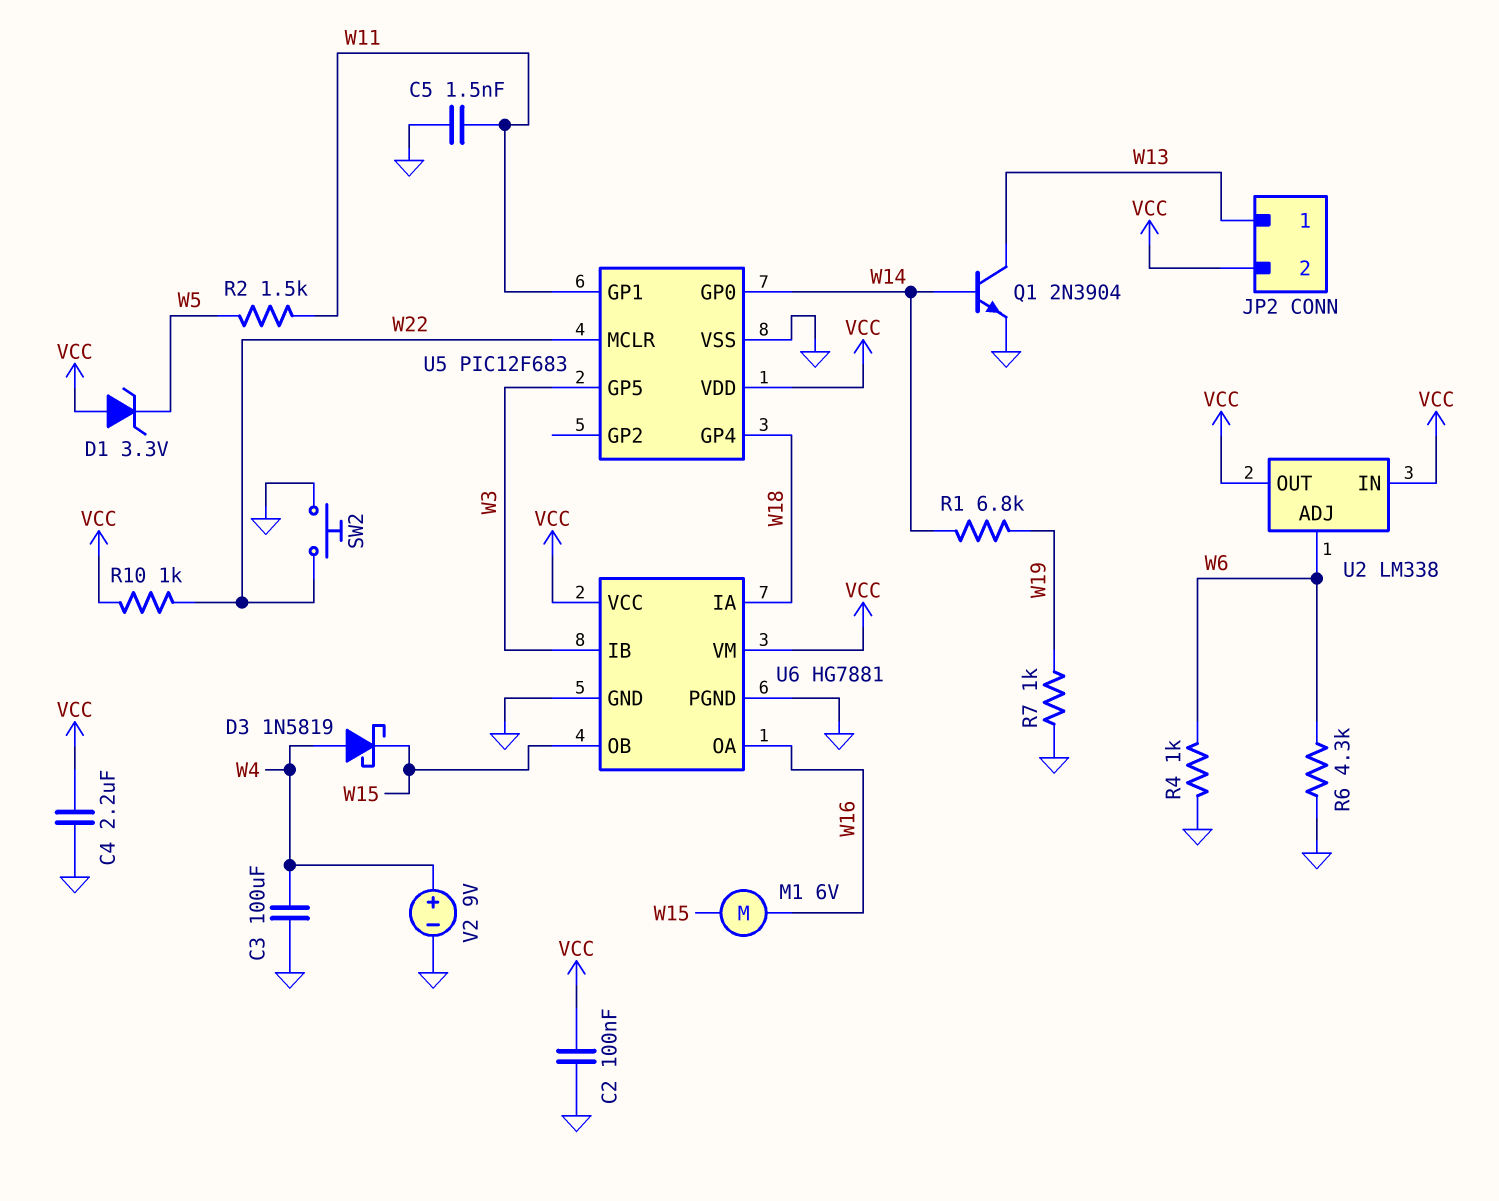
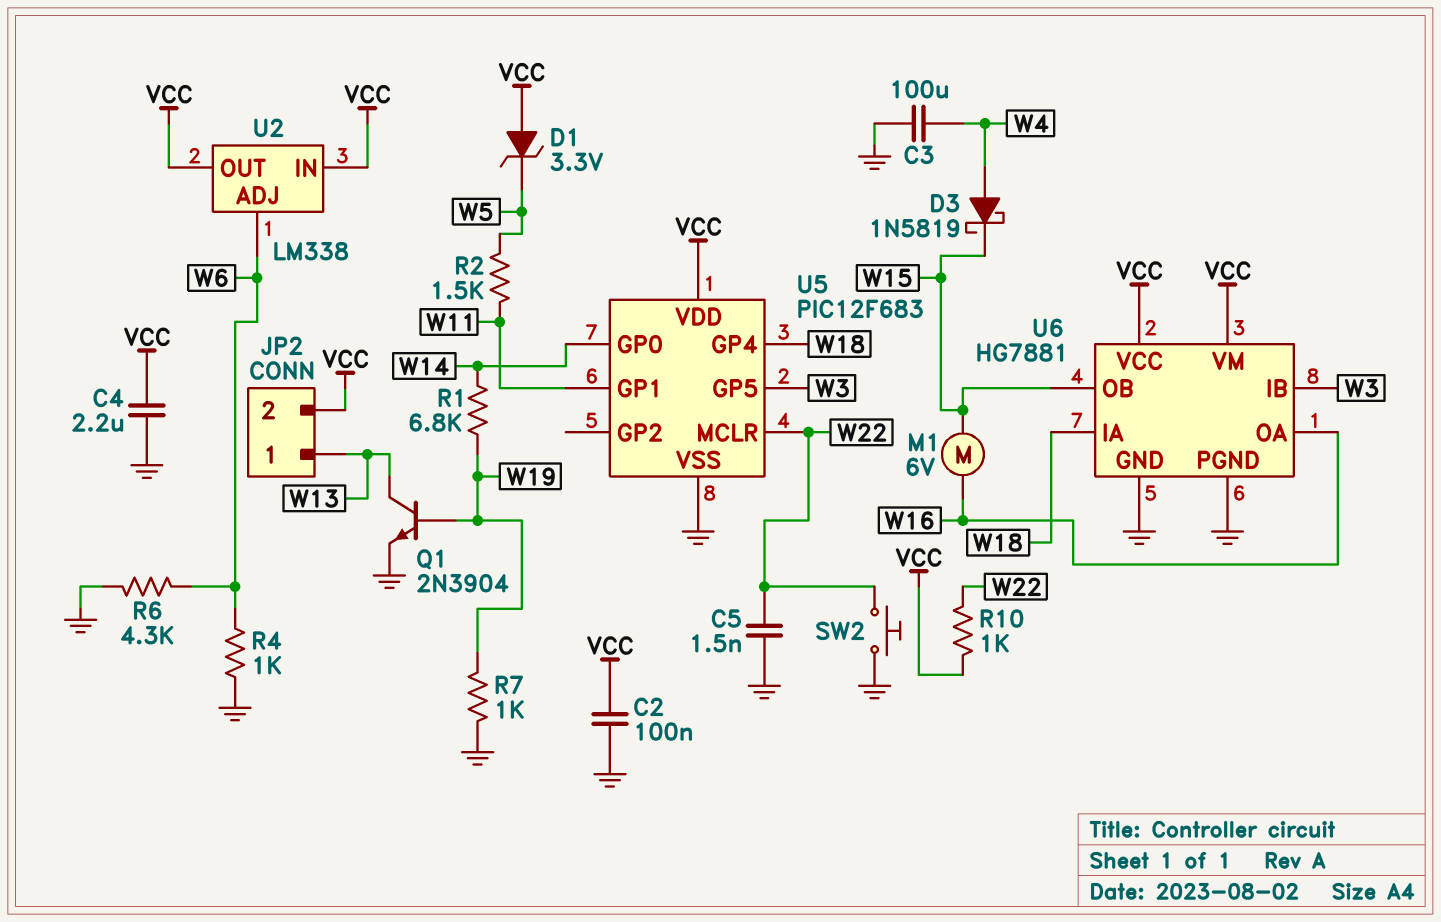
C5: 1.5nF (GND, W11) -> 1.5nF (GND, W22)
Q1: NPN 2N3904 (B W14, C W13, E GND) -> NPN 2N3904 (B W19, C W13, E GND)
V2: 9V (plus W4, minus GND) -> none

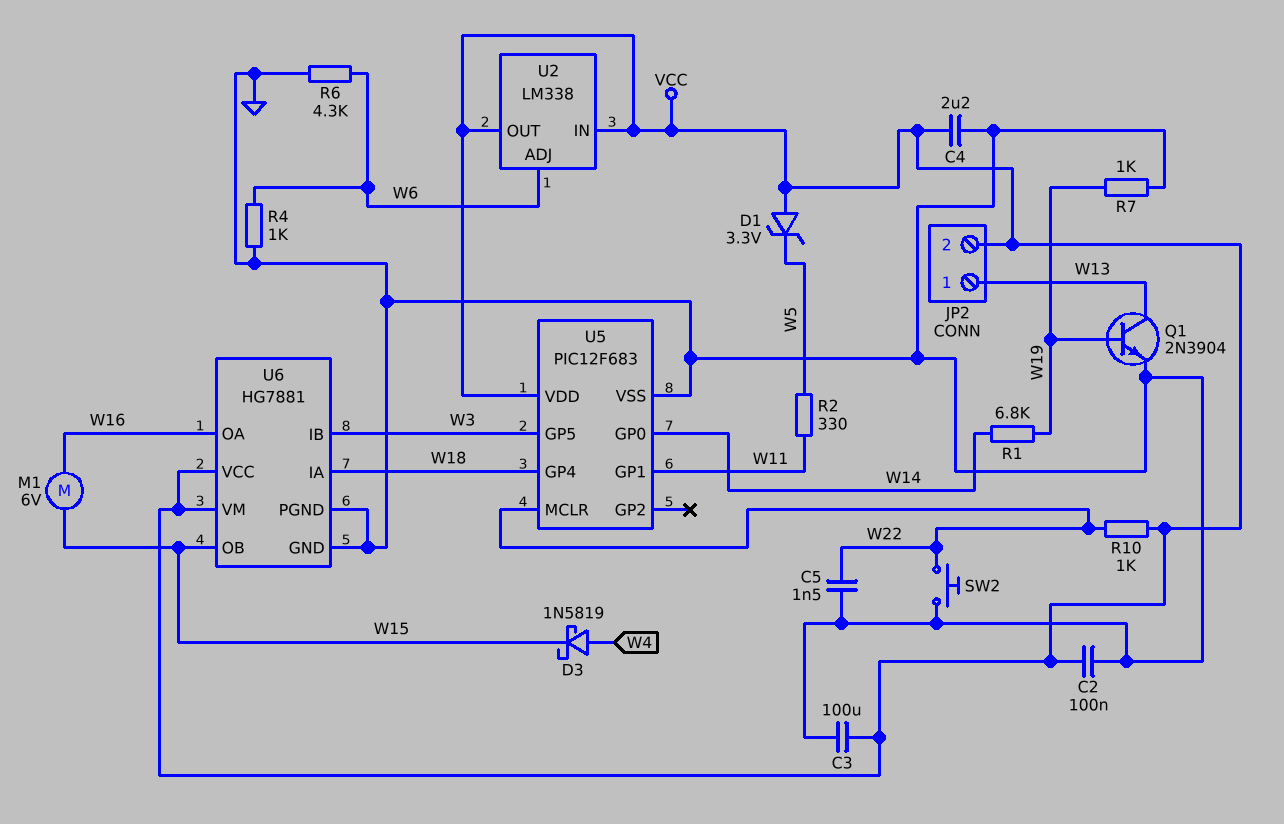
C3: 100uF (GND, W4) -> 100uF (GND, VCC)
R2: 1.5k (W5, W11) -> 330 (W5, W11)

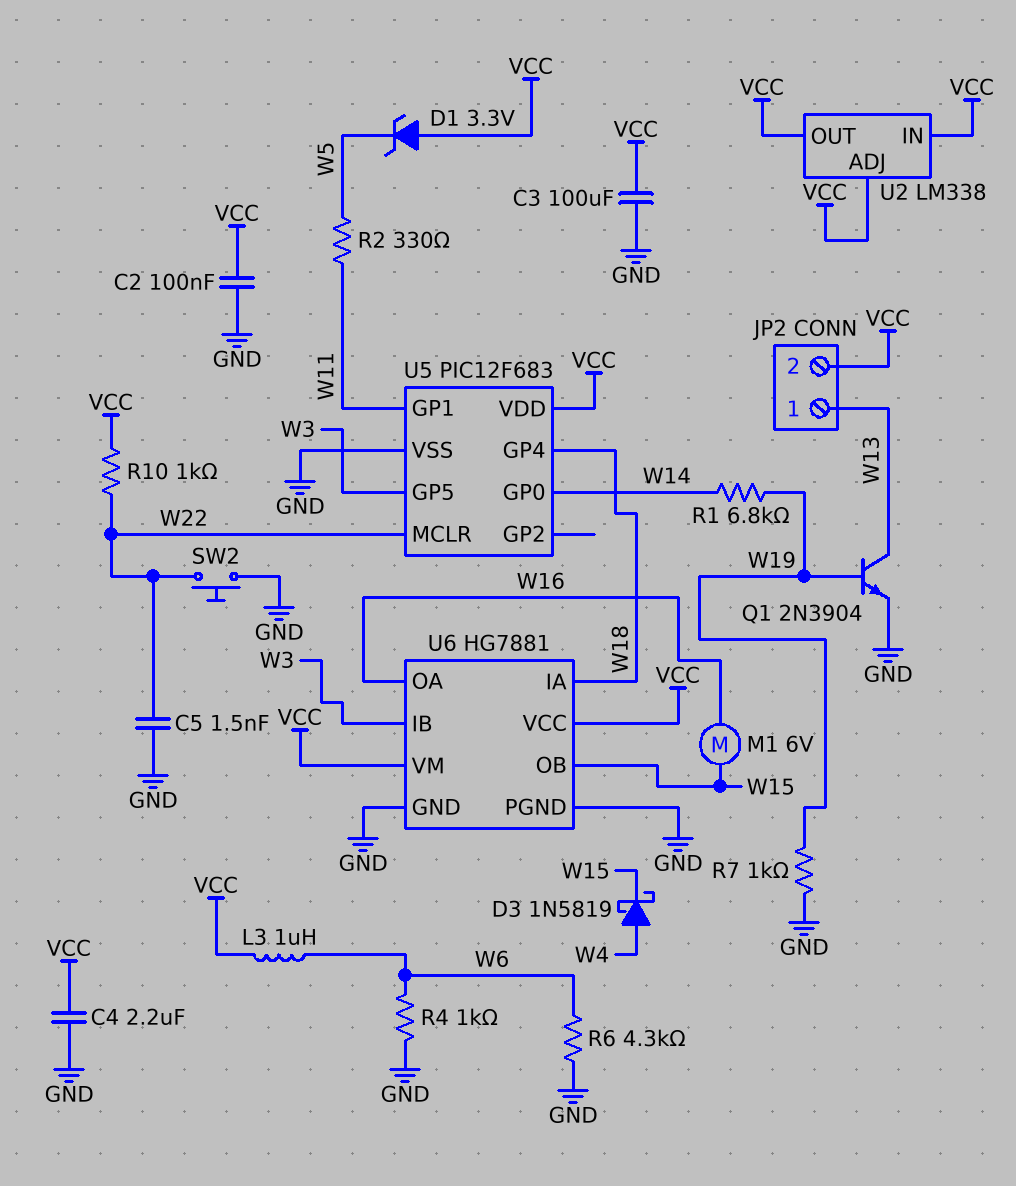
L3: none -> 1uH (VCC, W6)
U2 pin ADJ: W6 -> VCC

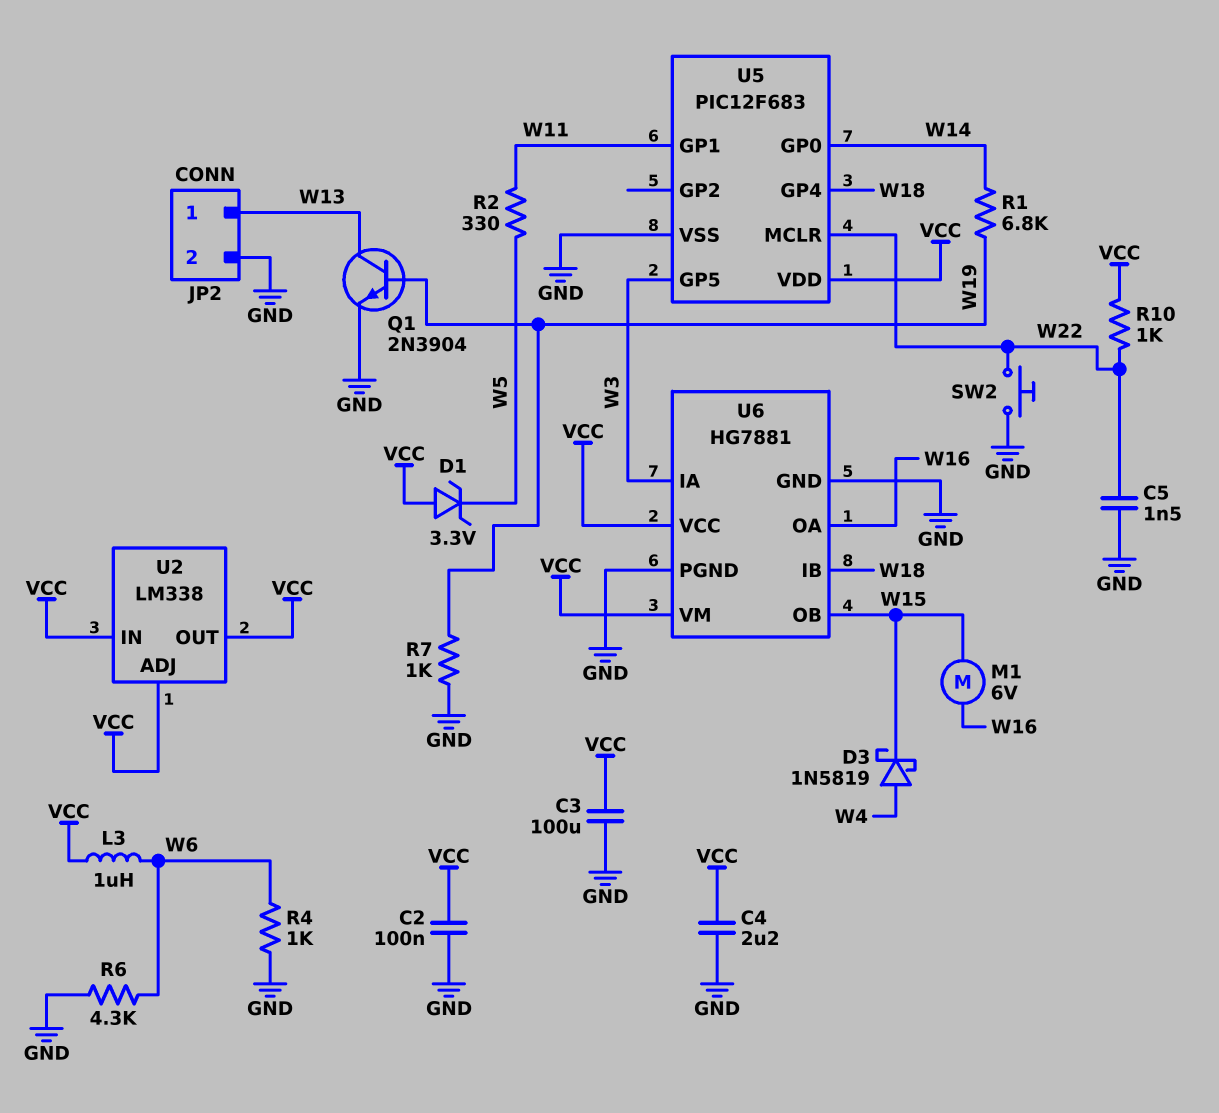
JP2 pin 2: VCC -> GND
U6 pin IA: W18 -> W3
U6 pin IB: W3 -> W18

